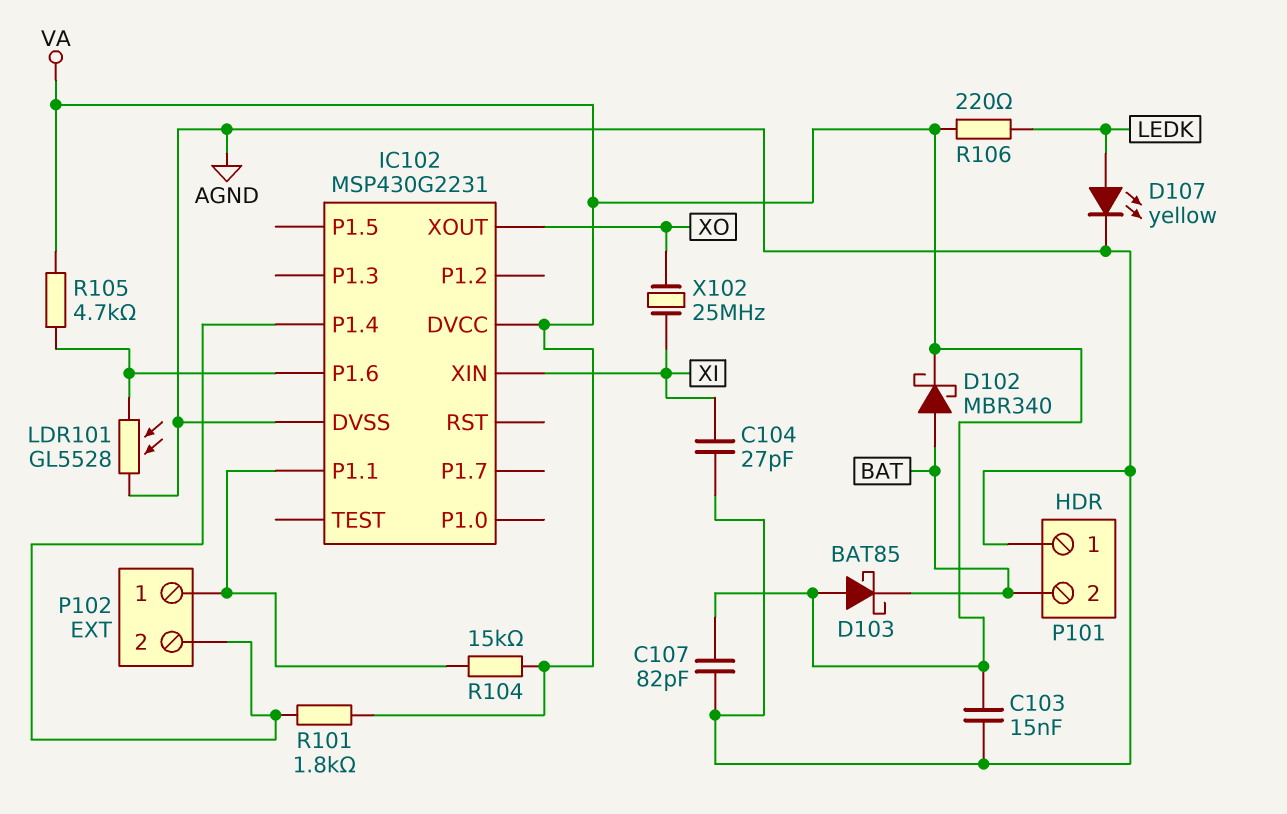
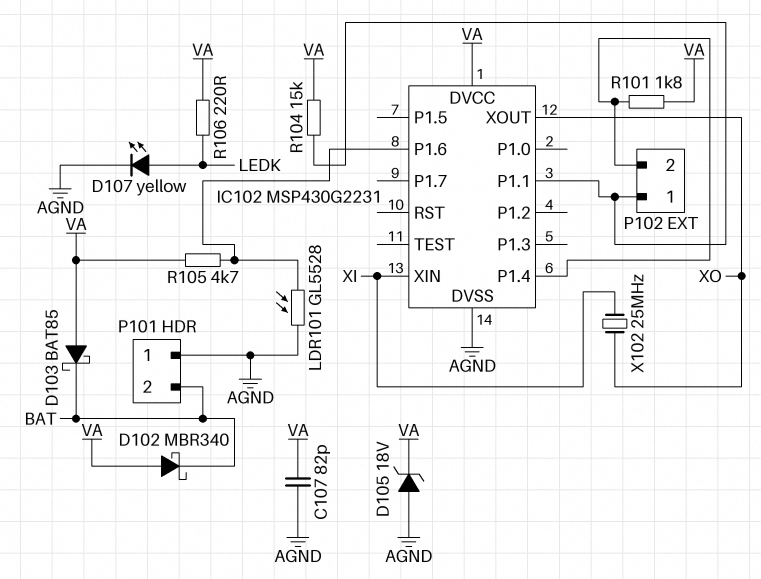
C103: 15nF (AGND, VA) -> none
C104: 27pF (AGND, XI) -> none
D102: schottky MBR340 (A BAT, K VA) -> schottky MBR340 (A VA, K BAT)
D105: none -> zener 18V (A AGND, K VA)

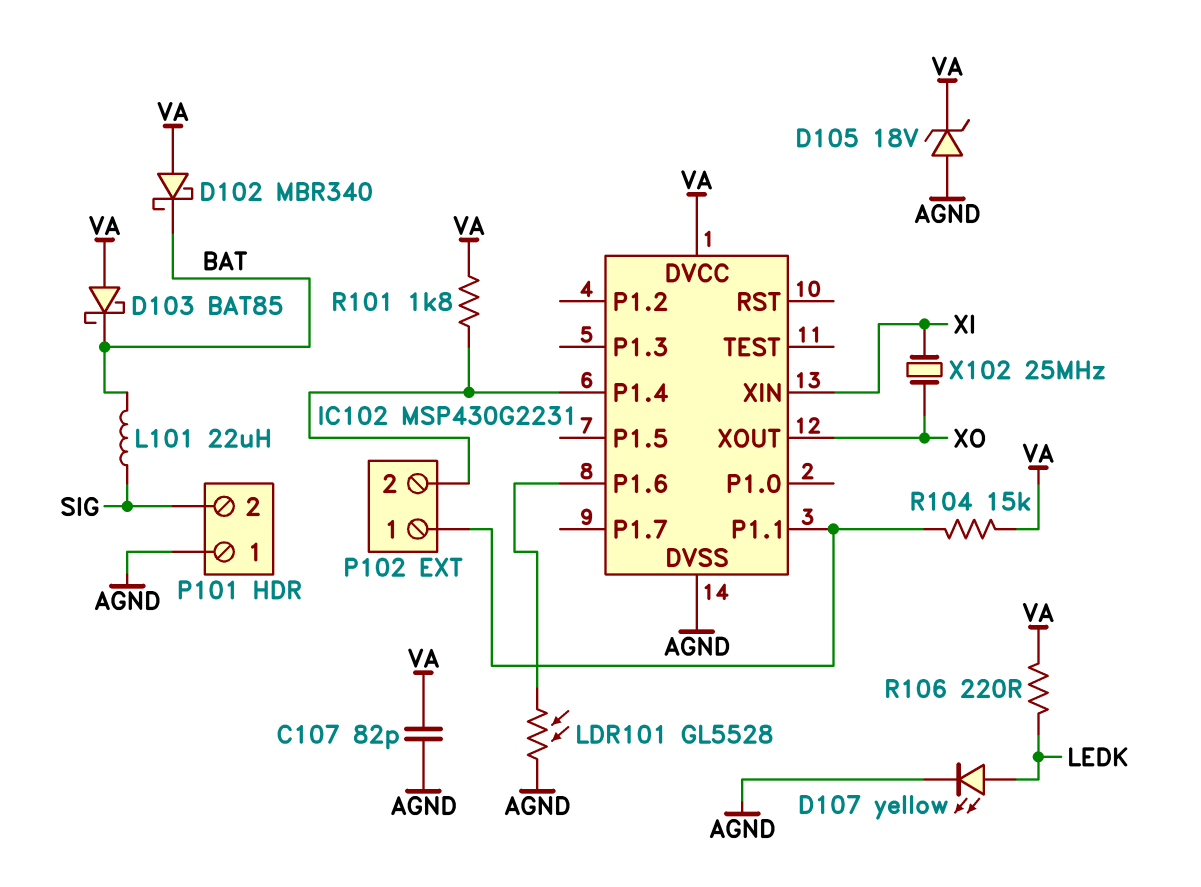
L101: none -> 22uH (BAT, SIG)
P101 pin 2: BAT -> SIG
R105: 4.7k (IC102/P1.6, VA) -> none

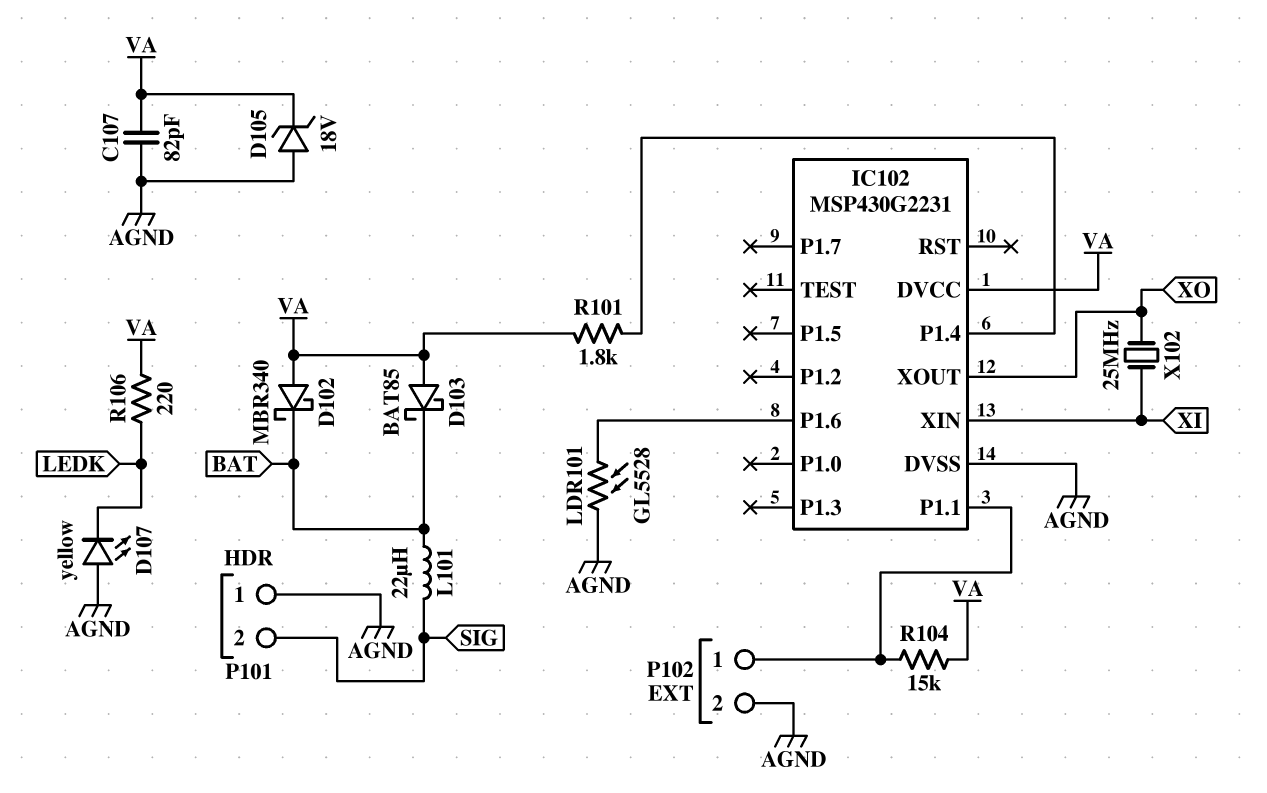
D107: LED yellow (A LEDK, K AGND) -> LED yellow (A AGND, K LEDK)
P102 pin 2: IC102/P1.4 -> AGND

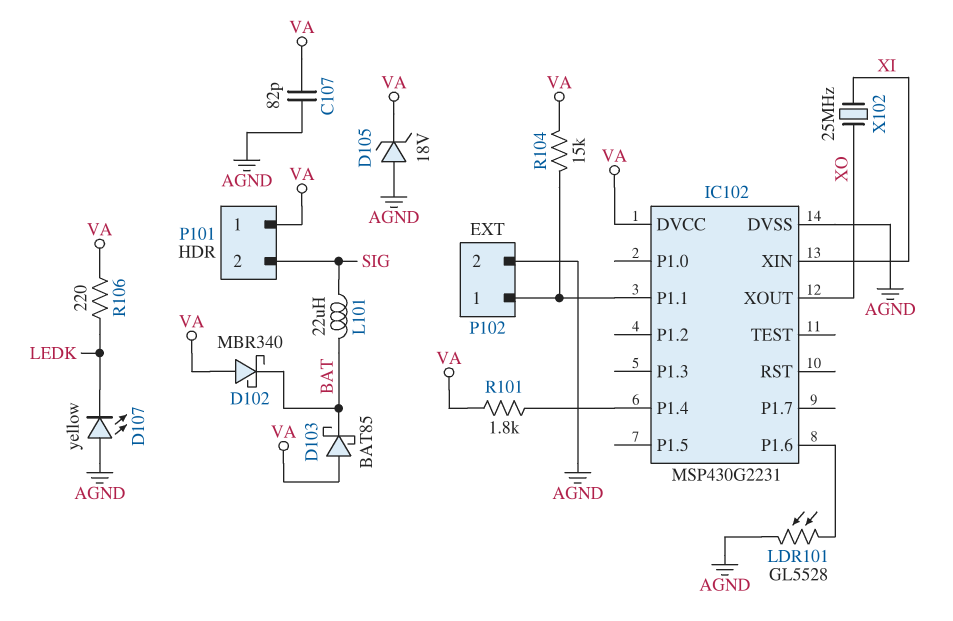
P101 pin 1: AGND -> VA

